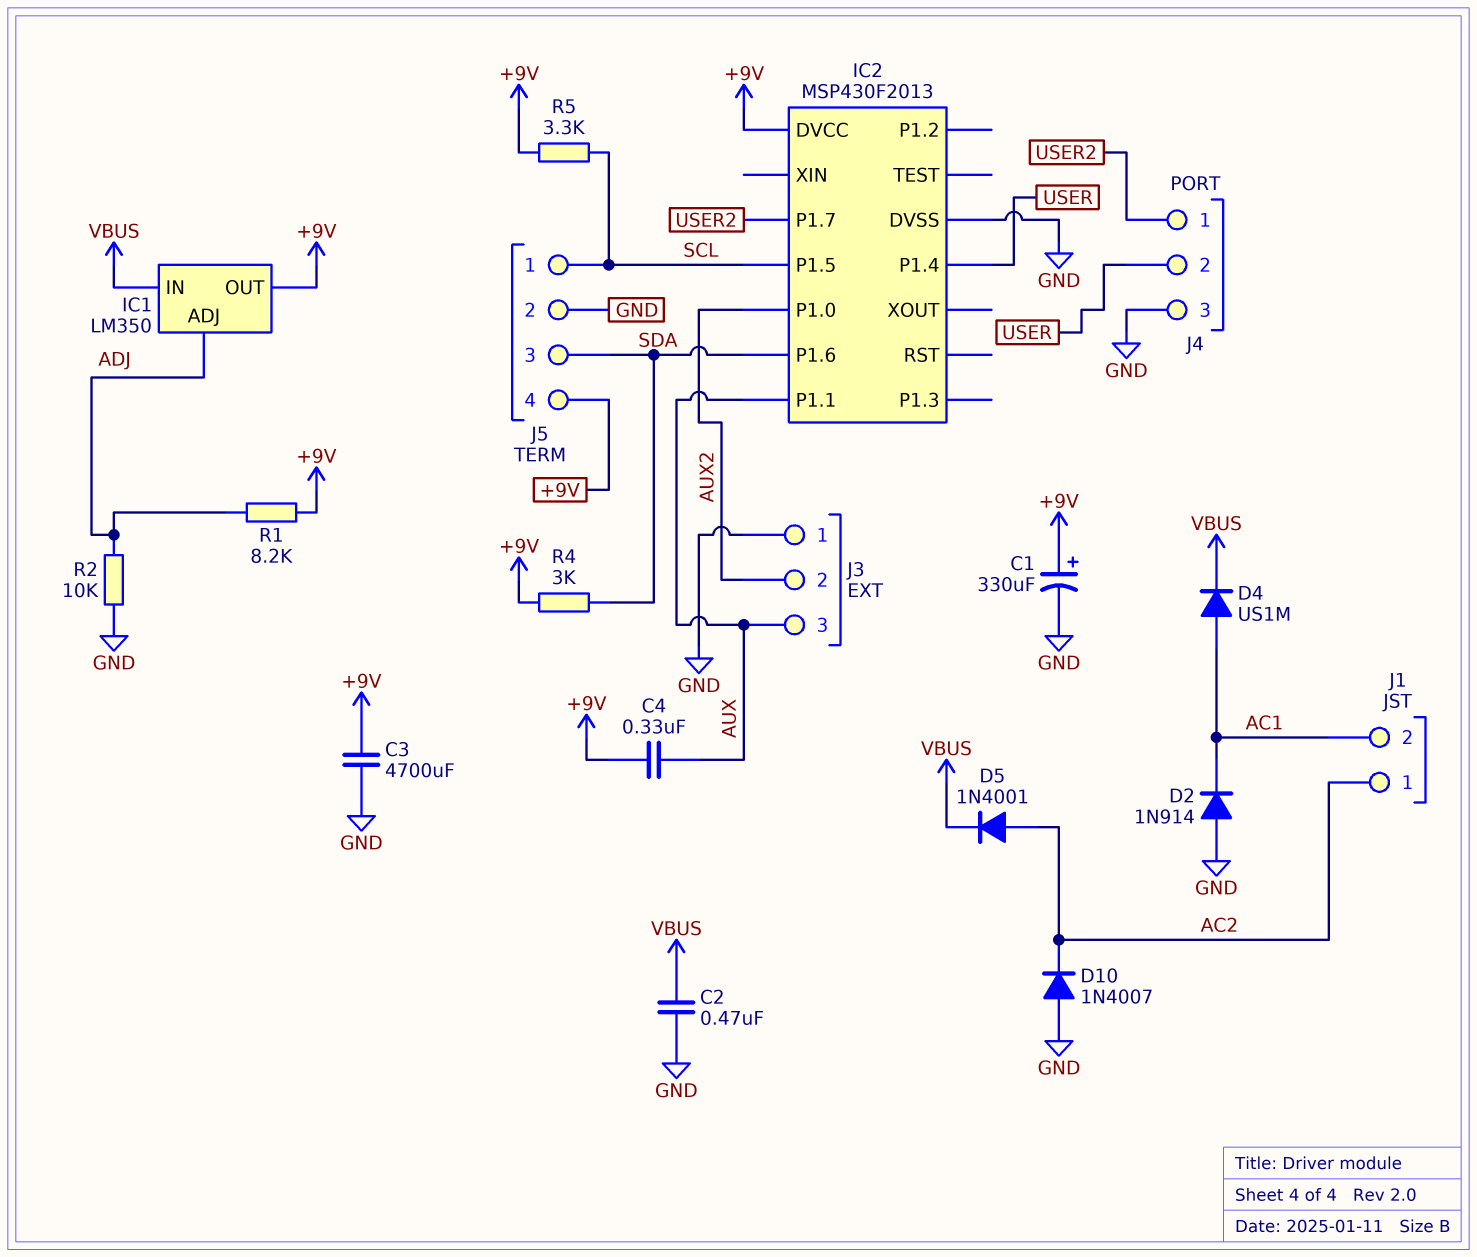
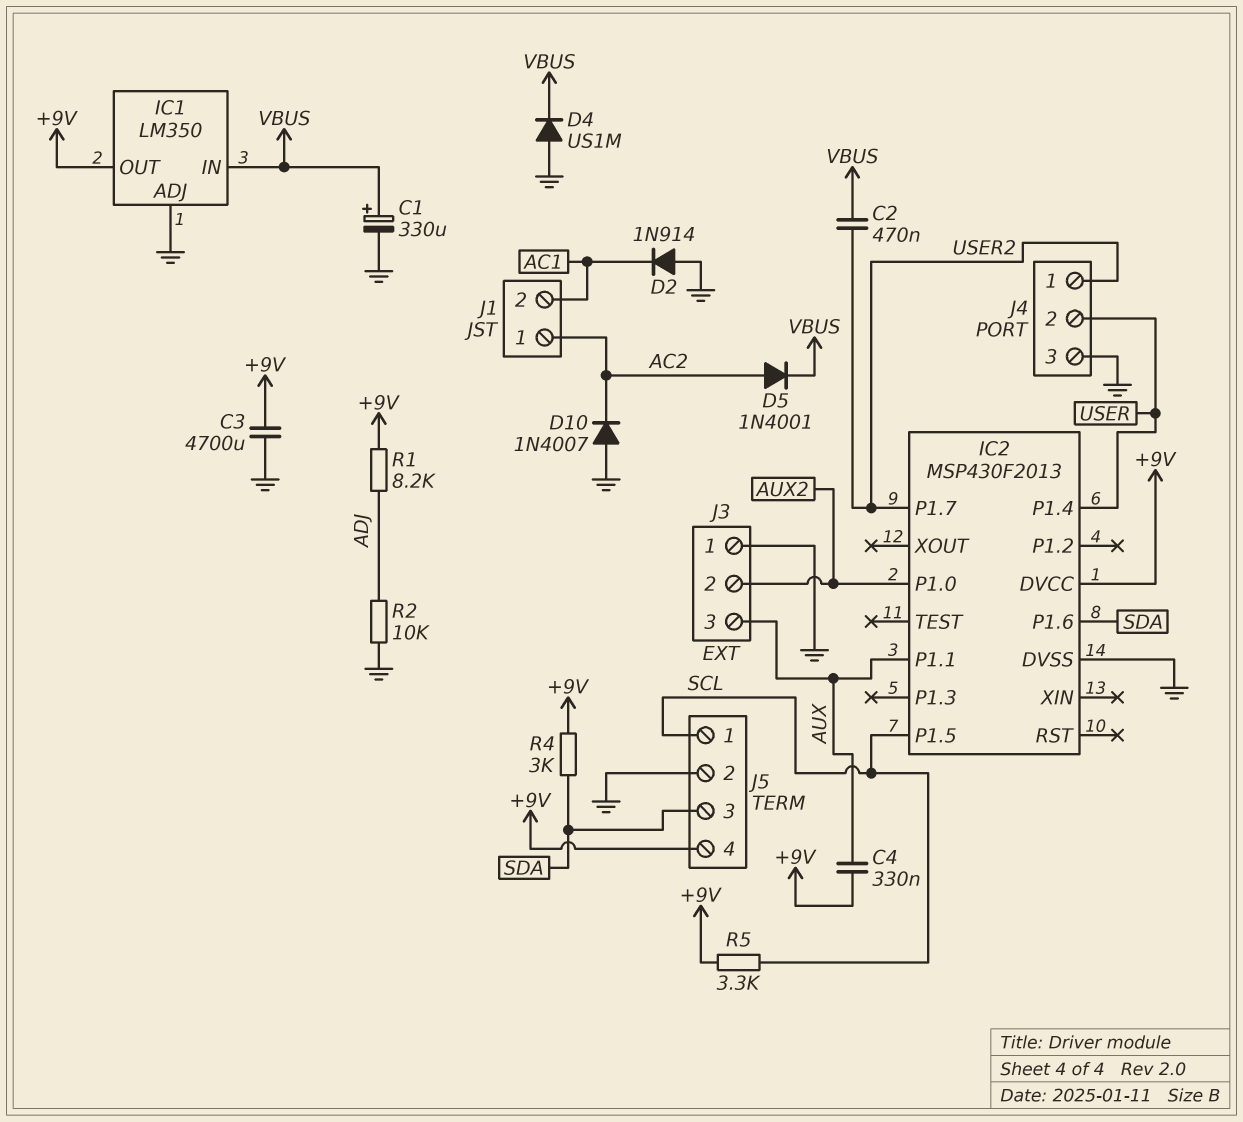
C1: 330uF (plus +9V, minus GND) -> 330uF (plus VBUS, minus GND)
C2: 470nF (GND, VBUS) -> 470nF (USER2, VBUS)
D4: diode US1M (A AC1, K VBUS) -> diode US1M (A GND, K VBUS)
IC1 pin ADJ: ADJ -> GND

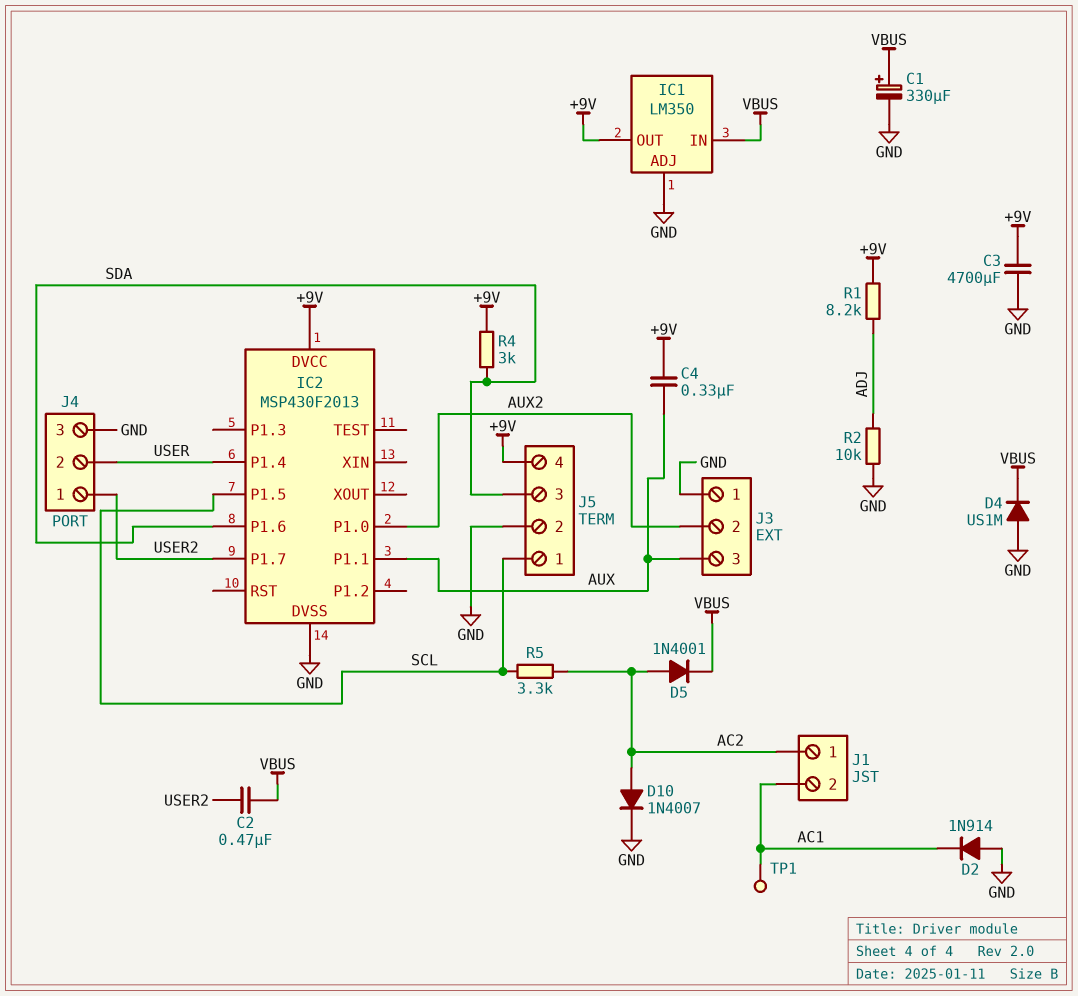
D10: diode 1N4007 (A GND, K AC2) -> diode 1N4007 (A AC2, K GND)
R5: 3.3k (+9V, SCL) -> 3.3k (AC2, SCL)
TP1: none -> test point (AC1)

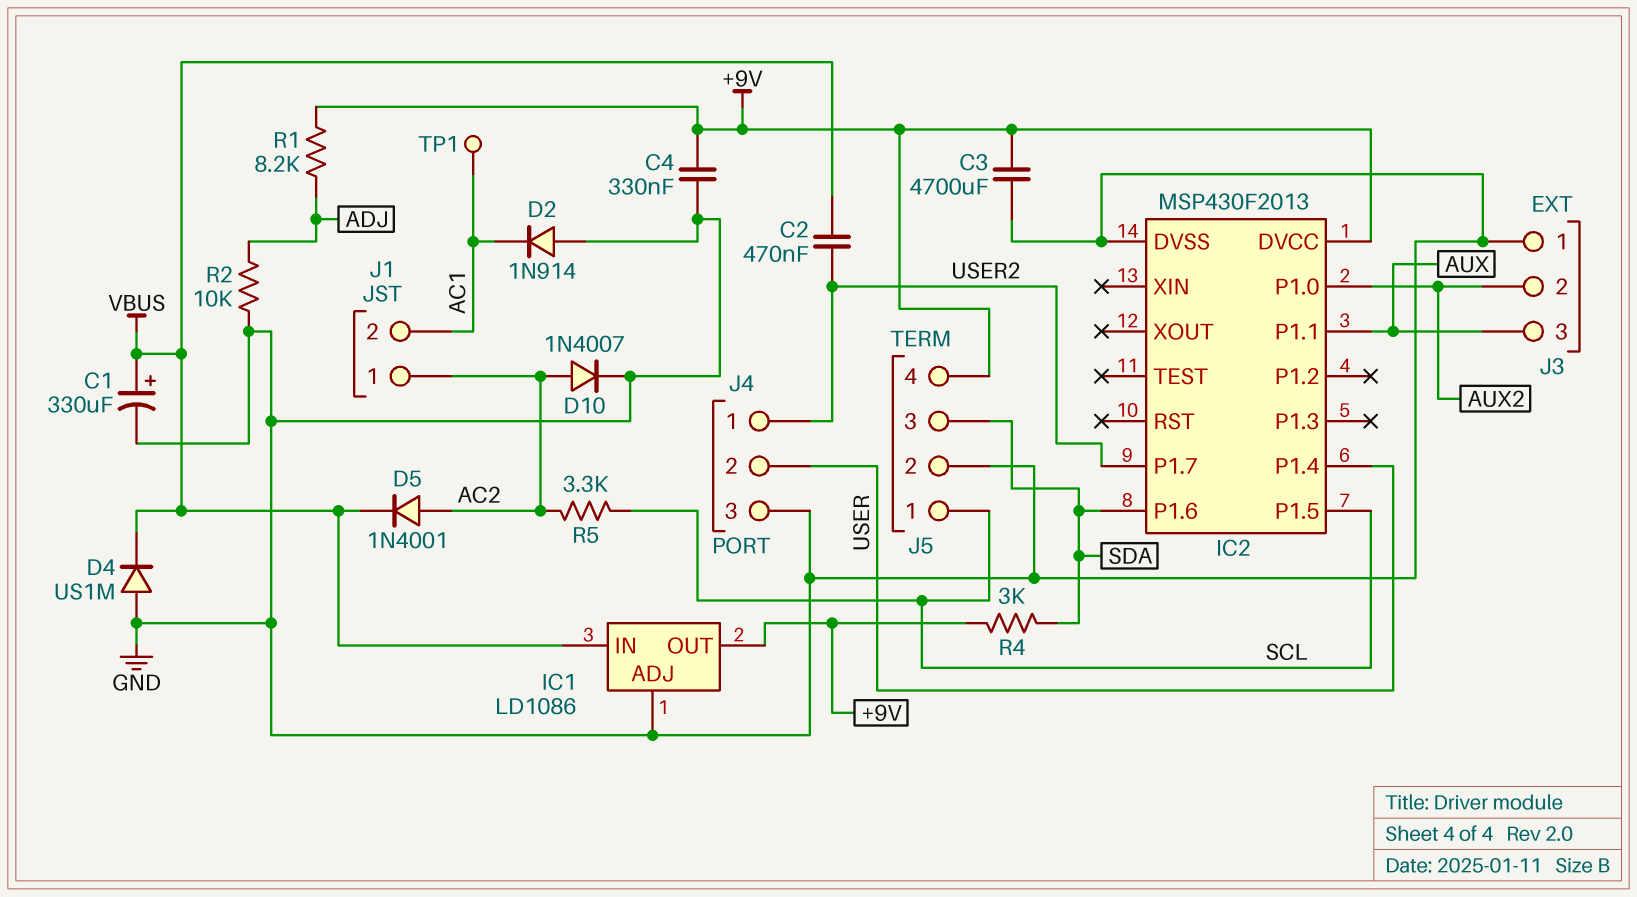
C4: 330nF (+9V, AUX) -> 330nF (+9V, GND)
IC1: LM350 -> LD1086

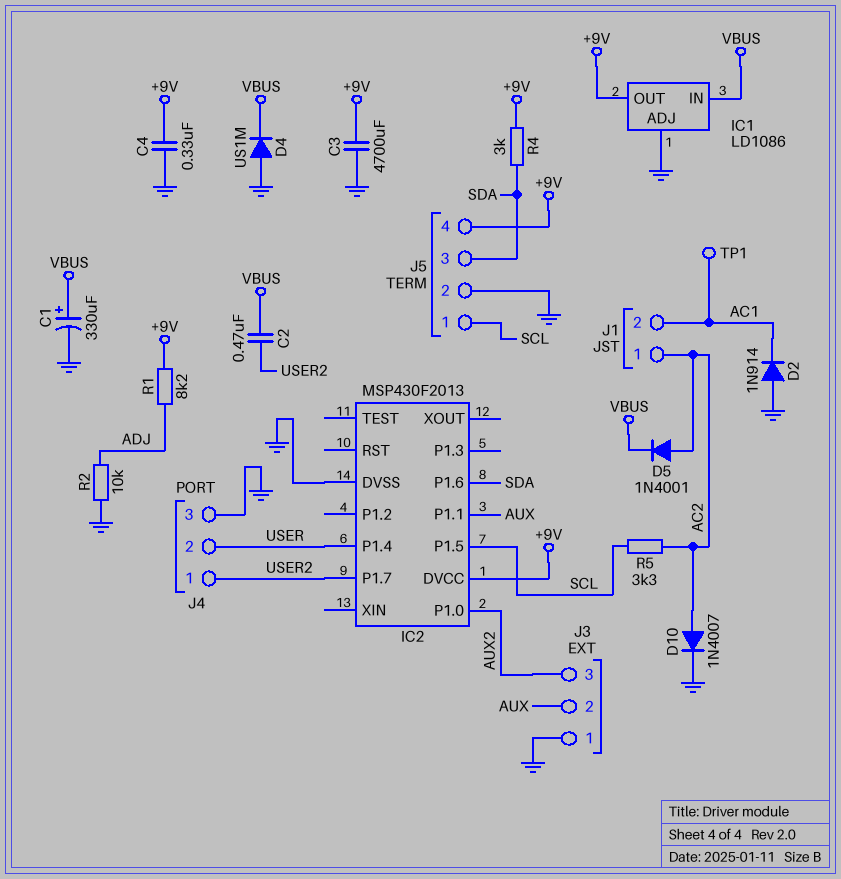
J3 pin 2: AUX2 -> AUX
J3 pin 3: AUX -> AUX2

